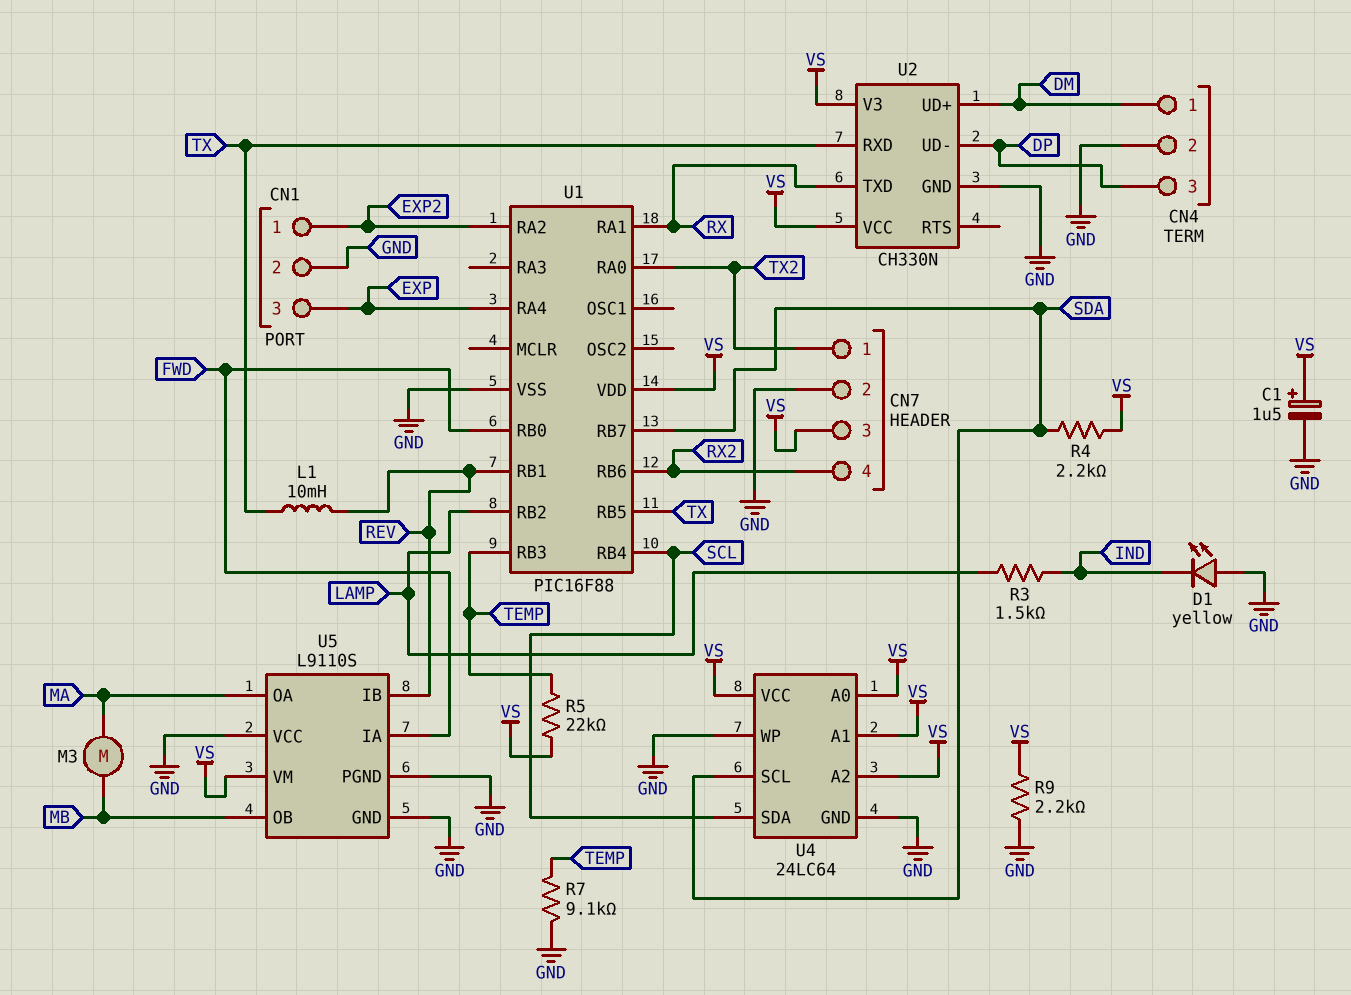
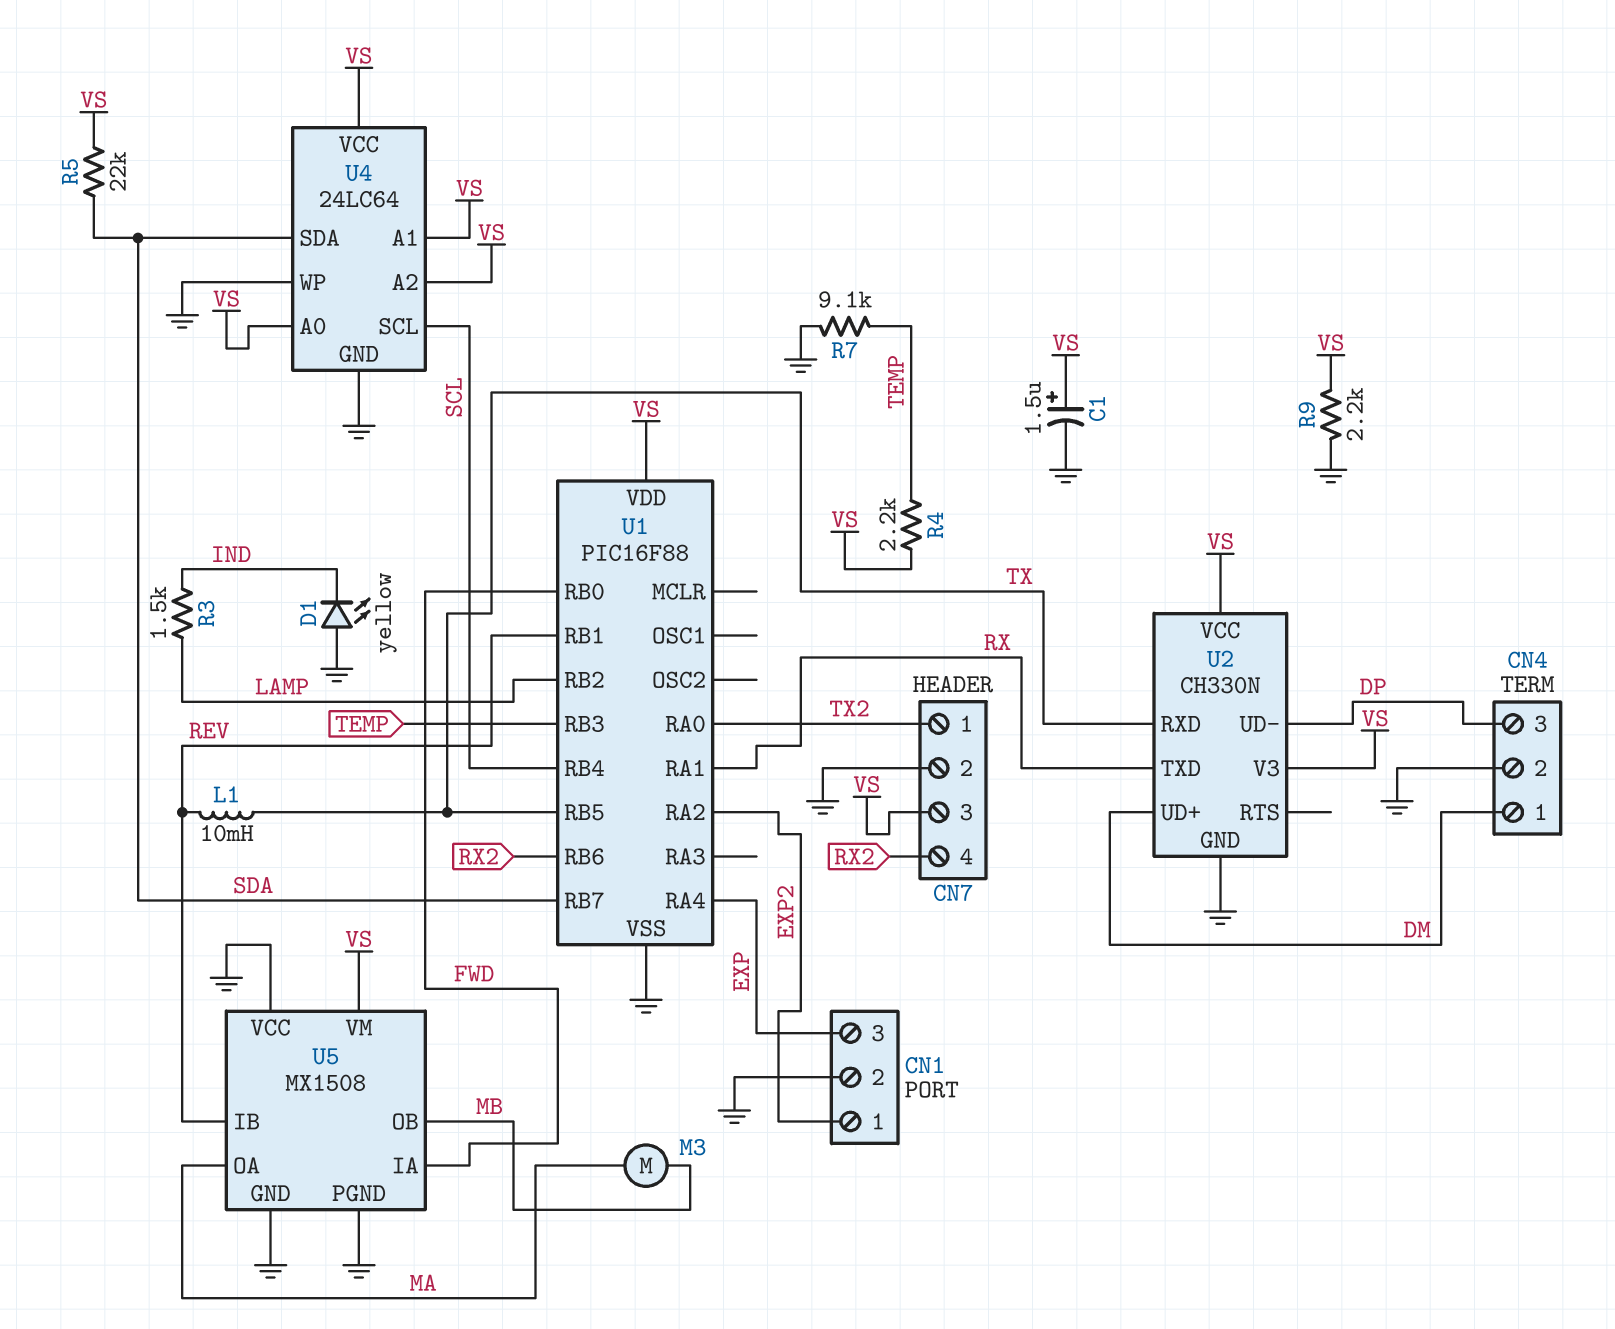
R4: 2.2k (SDA, VS) -> 2.2k (TEMP, VS)
R5: 22k (TEMP, VS) -> 22k (SDA, VS)
U4 pin SCL: SDA -> SCL
U4 pin SDA: SCL -> SDA
U5: L9110S -> MX1508

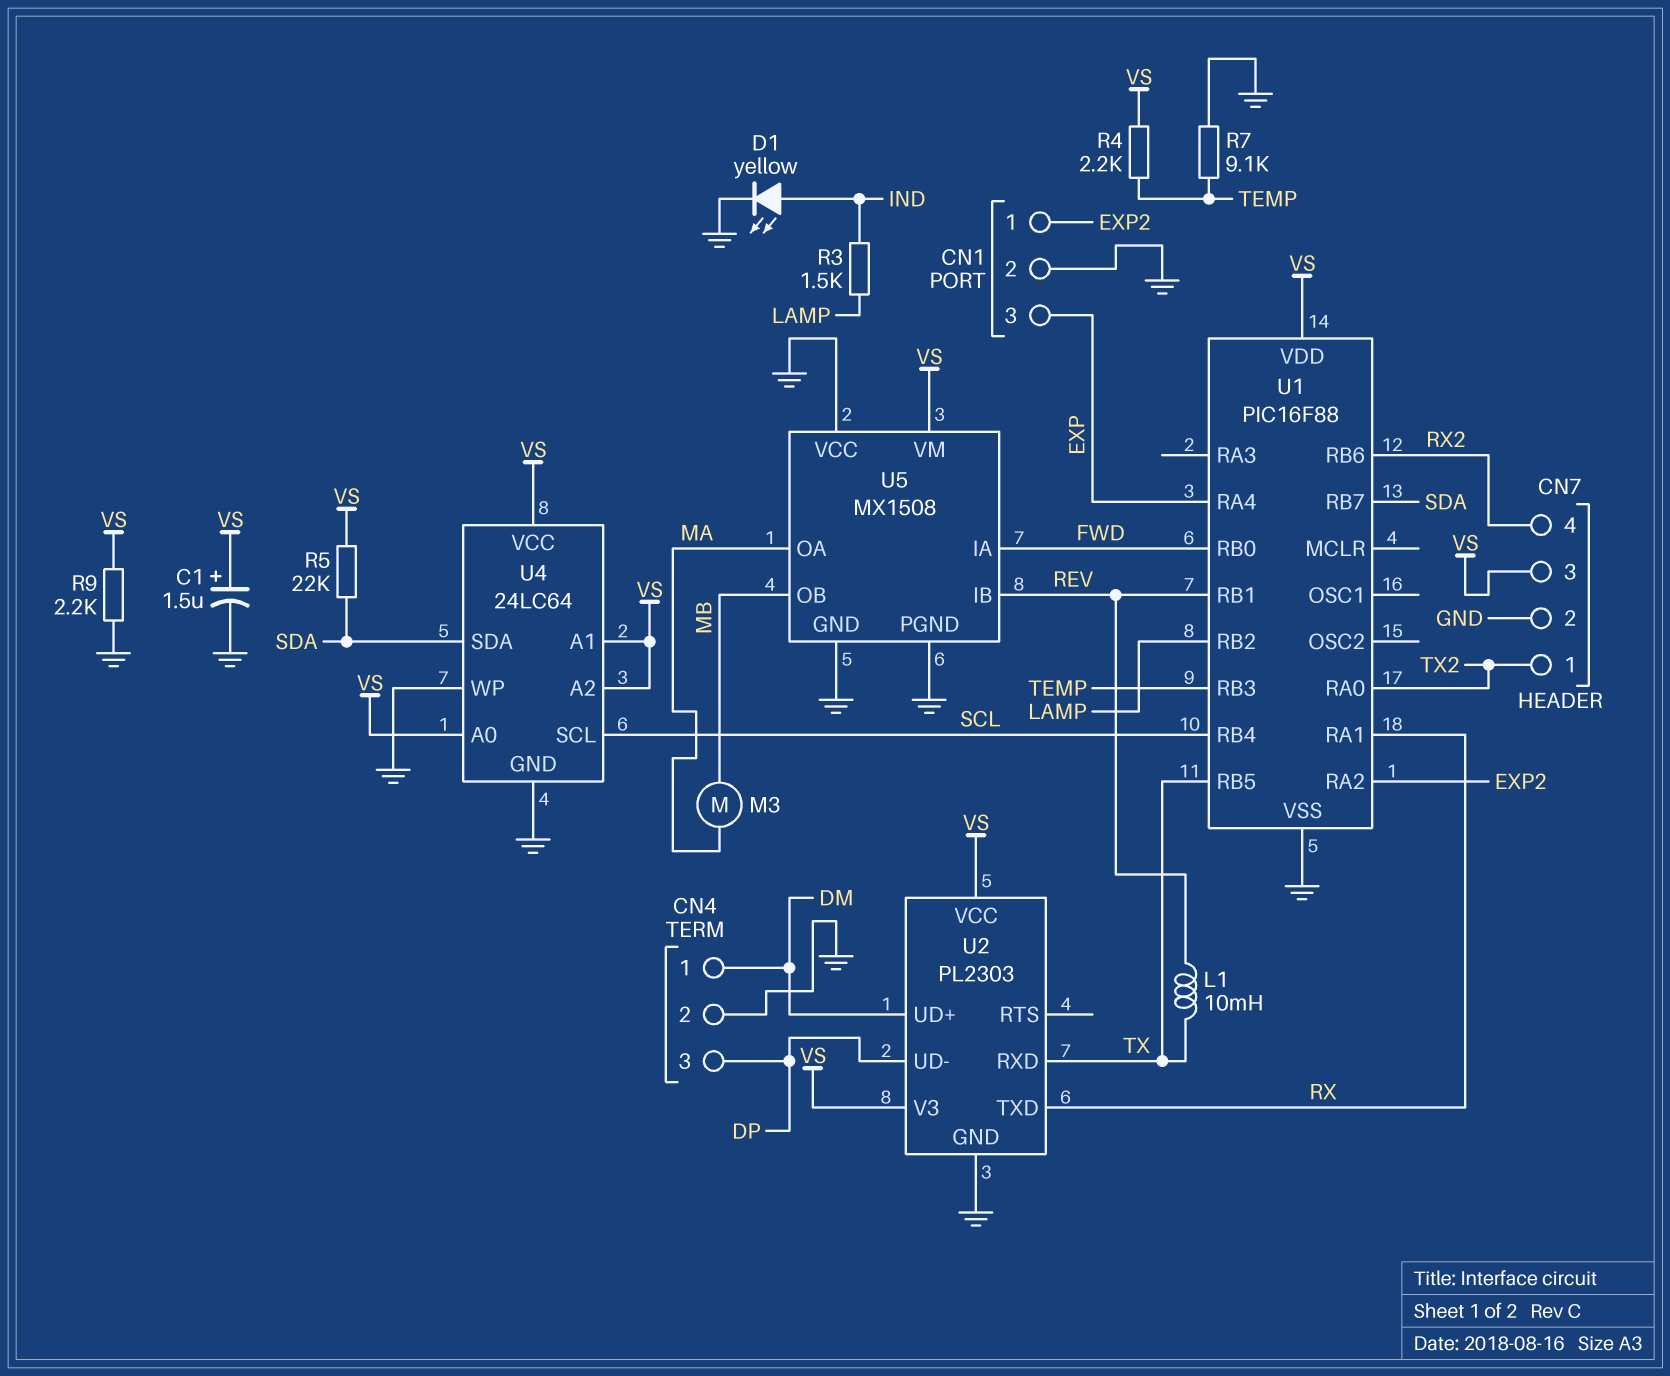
D1: LED yellow (A GND, K IND) -> LED yellow (A IND, K GND)
U2: CH330N -> PL2303

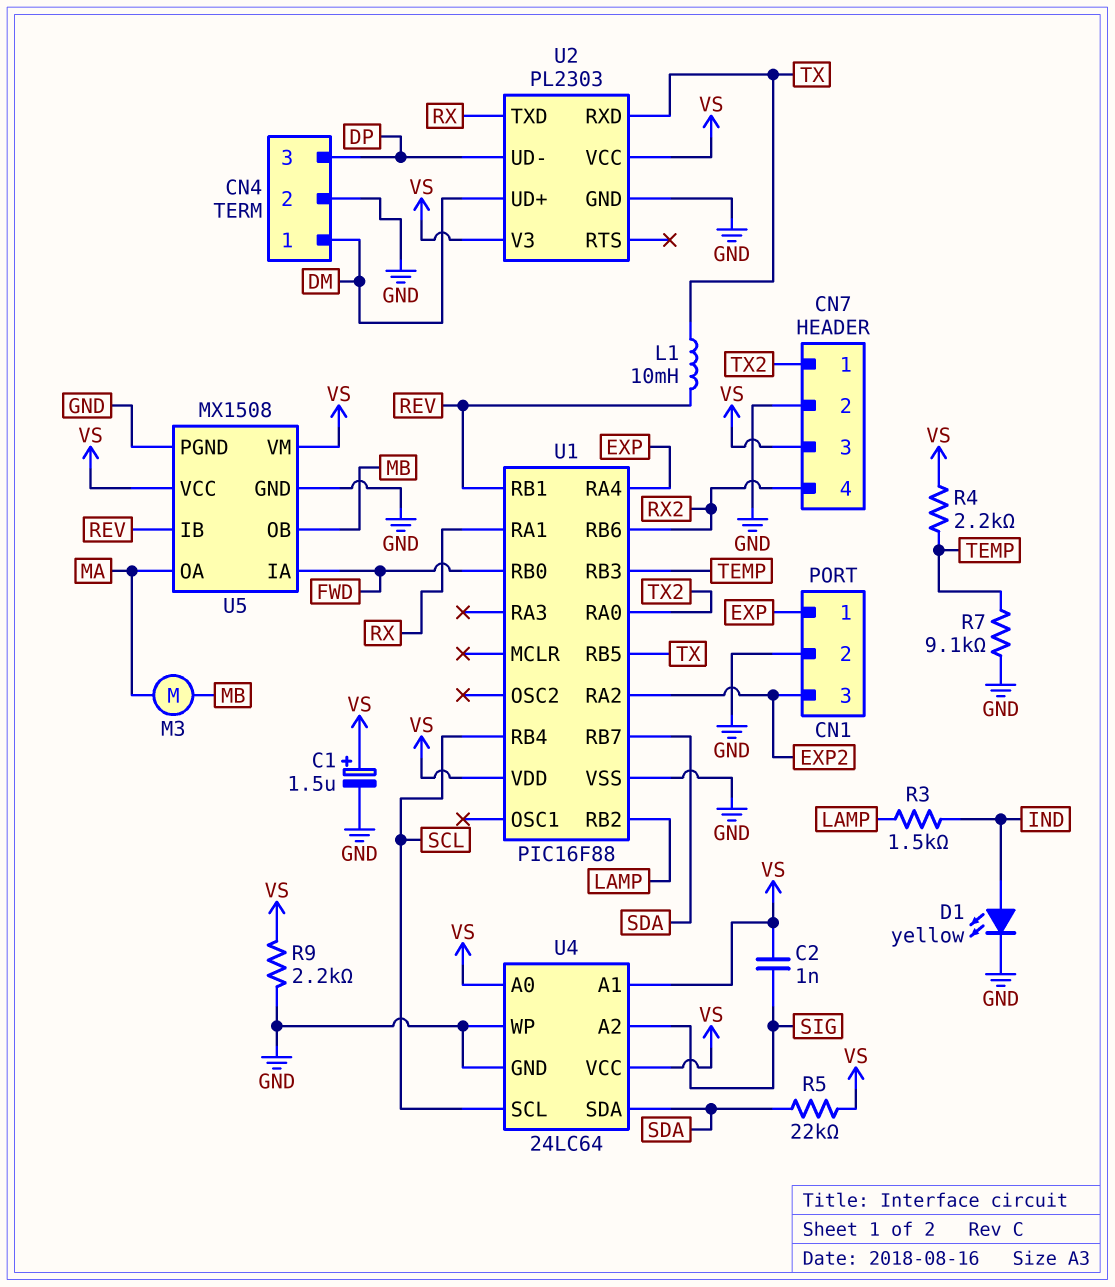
C2: none -> 1nF (SIG, VS)
CN1 pin 1: EXP2 -> EXP
CN1 pin 3: EXP -> EXP2
U4 pin A2: VS -> SIG
U5 pin VCC: GND -> VS

